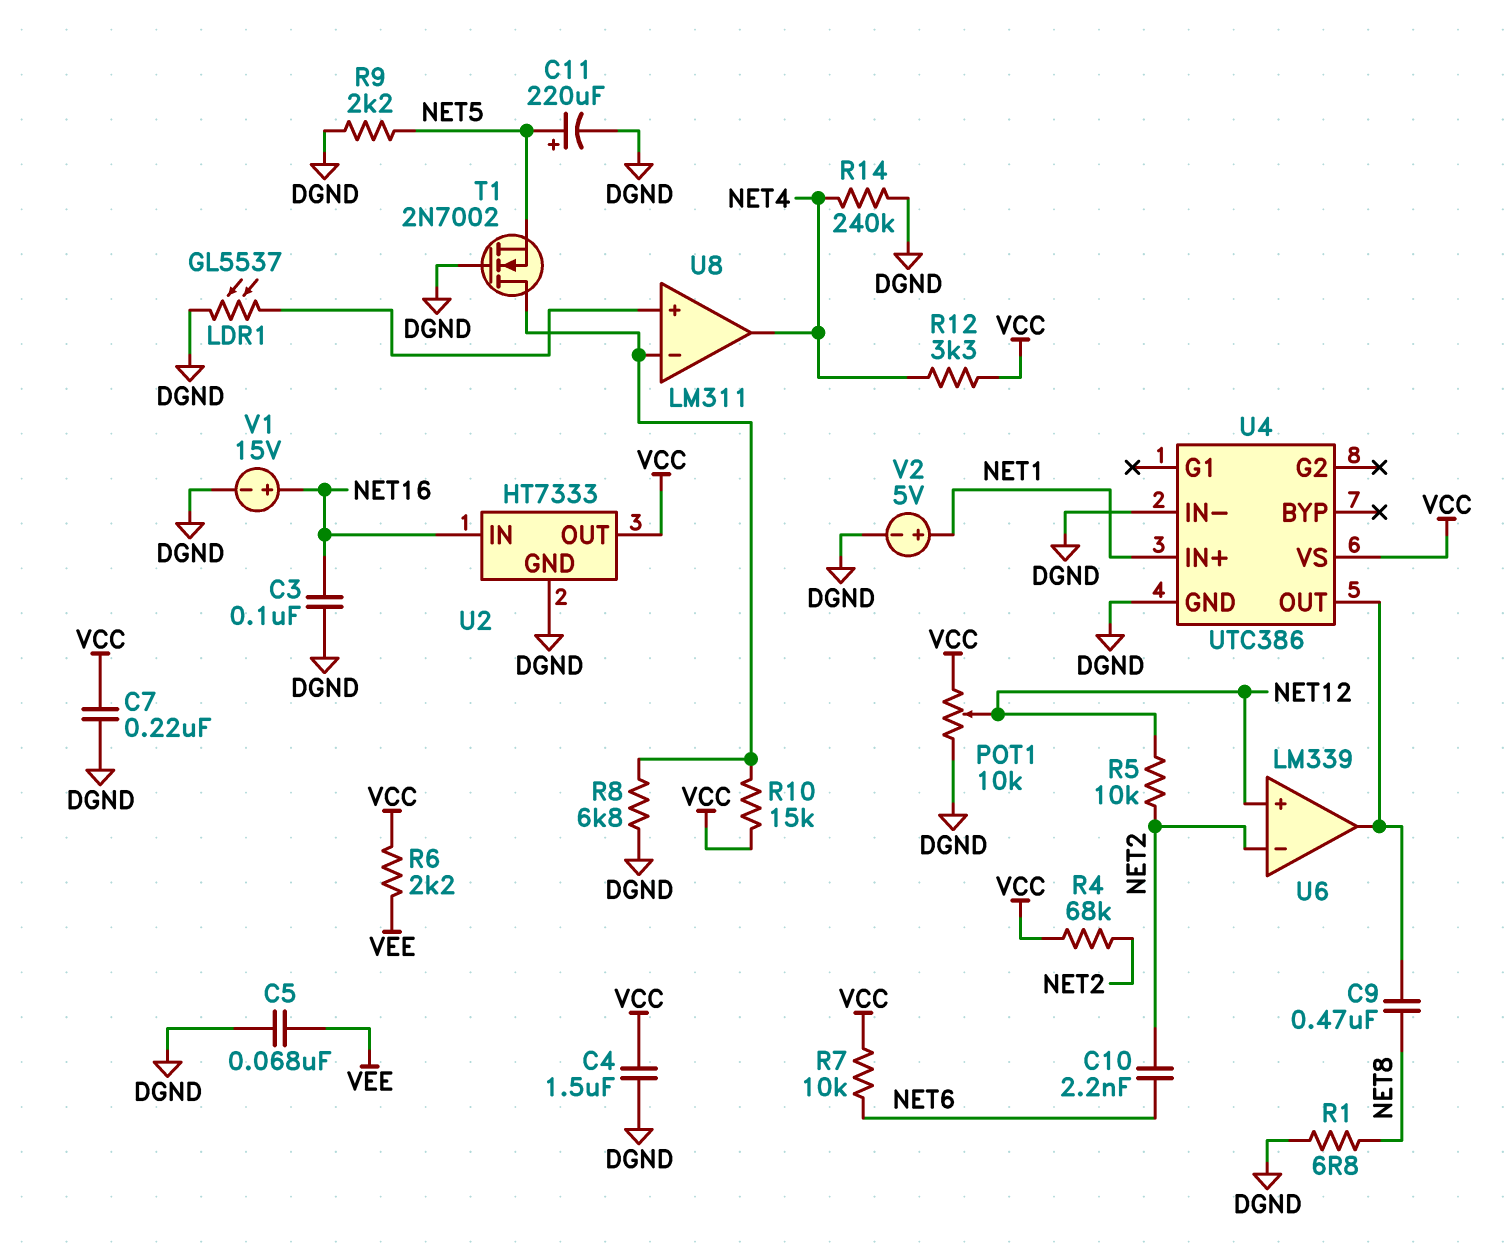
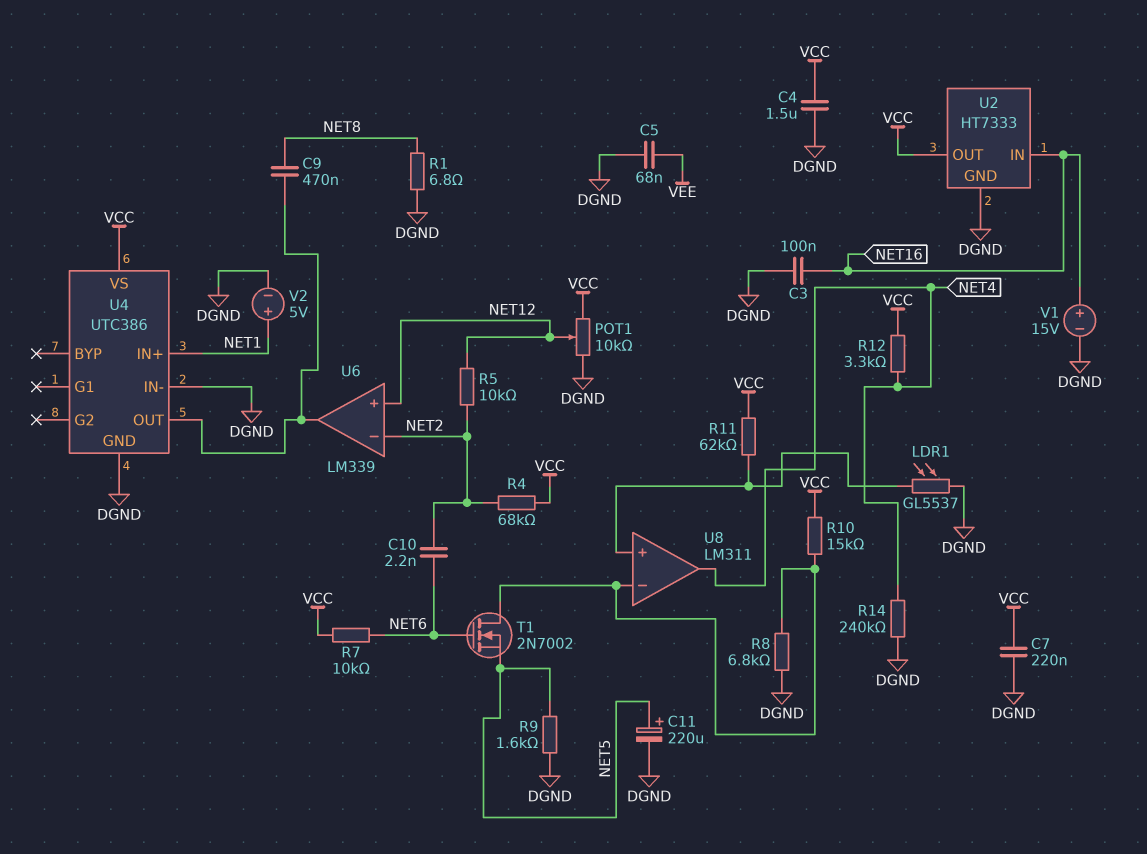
R6: 2.2k (VCC, VEE) -> none
R9: 2.2k (DGND, NET5) -> 1.6k (DGND, NET5)
R11: none -> 62k (U8/in+, VCC)
T1: NMOS 2N7002 (G DGND, D U8/in-, S NET5) -> NMOS 2N7002 (G NET6, D U8/in-, S NET5)

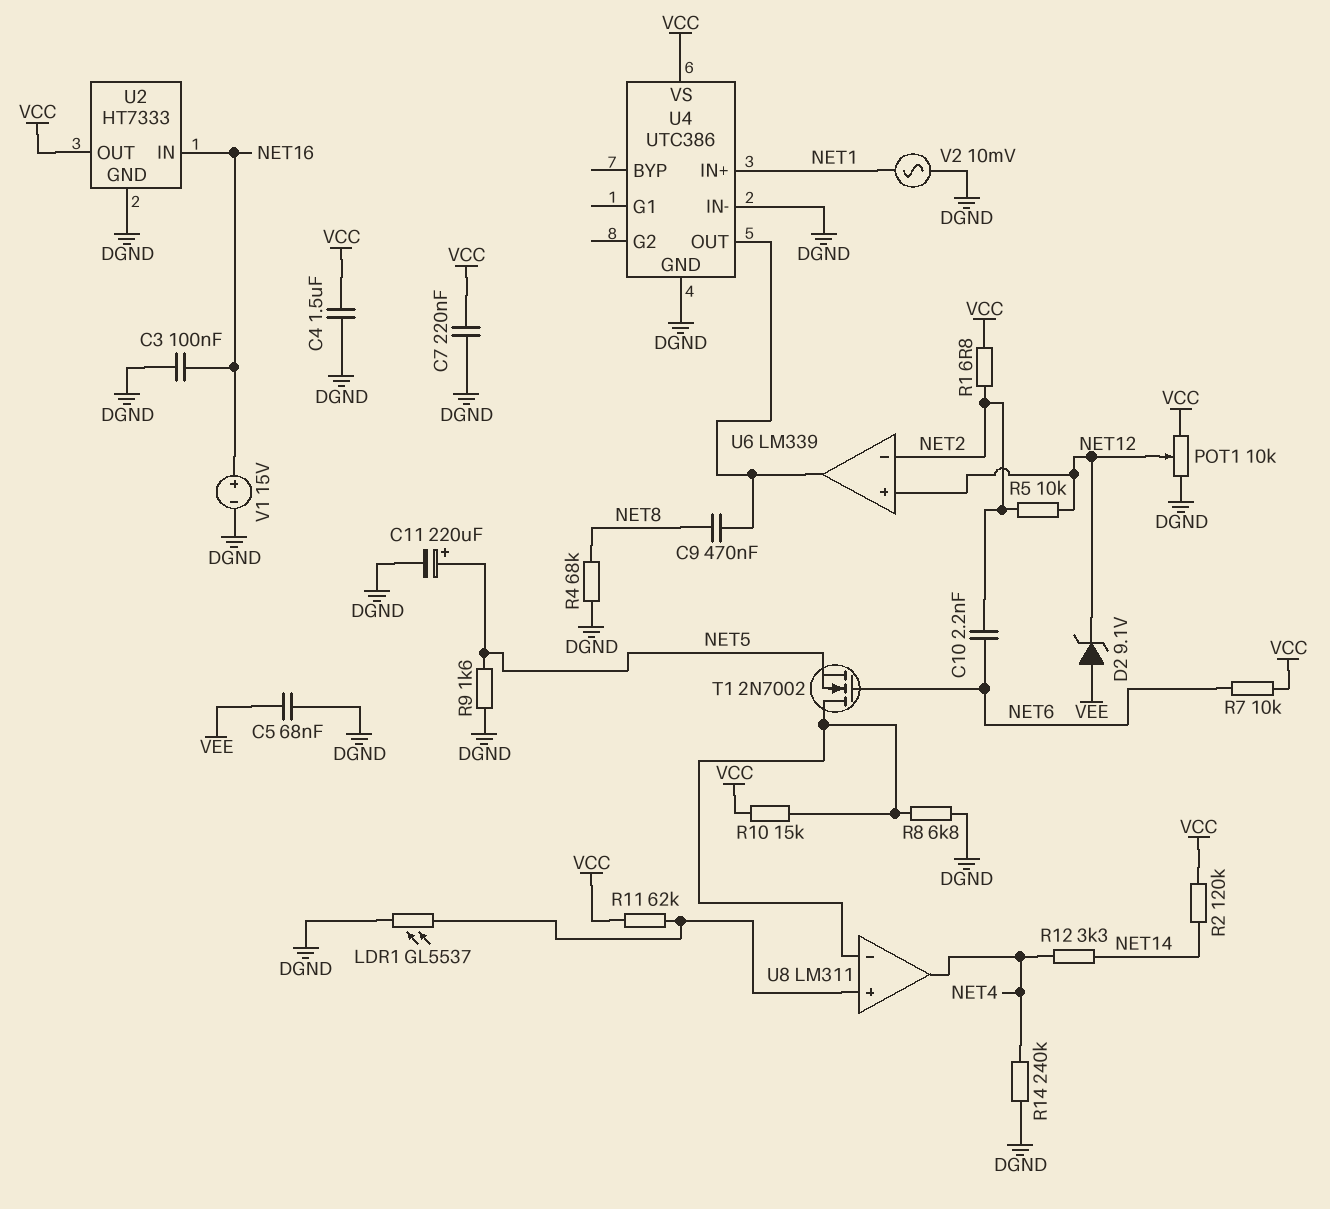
D2: none -> zener 9.1V (A VEE, K NET12)
R1: 6.8 (DGND, NET8) -> 6.8 (NET2, VCC)
R2: none -> 120k (NET14, VCC)
R4: 68k (NET2, VCC) -> 68k (DGND, NET8)
R12: 3.3k (NET4, VCC) -> 3.3k (NET4, NET14)
V2: 5V (plus NET1, minus DGND) -> AC 10mV (DGND, NET1)

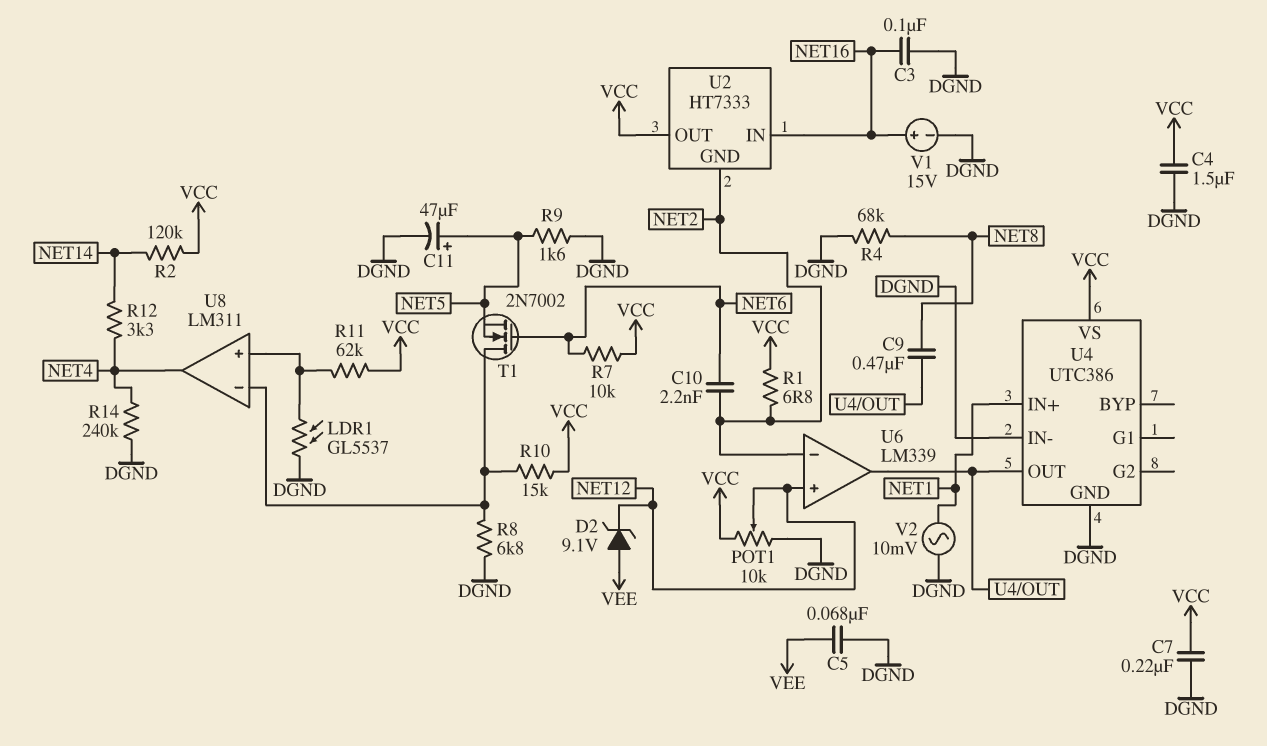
C11: 220uF (plus NET5, minus DGND) -> 47uF (plus NET5, minus DGND)
R5: 10k (NET2, NET12) -> none
U2 pin GND: DGND -> NET2

